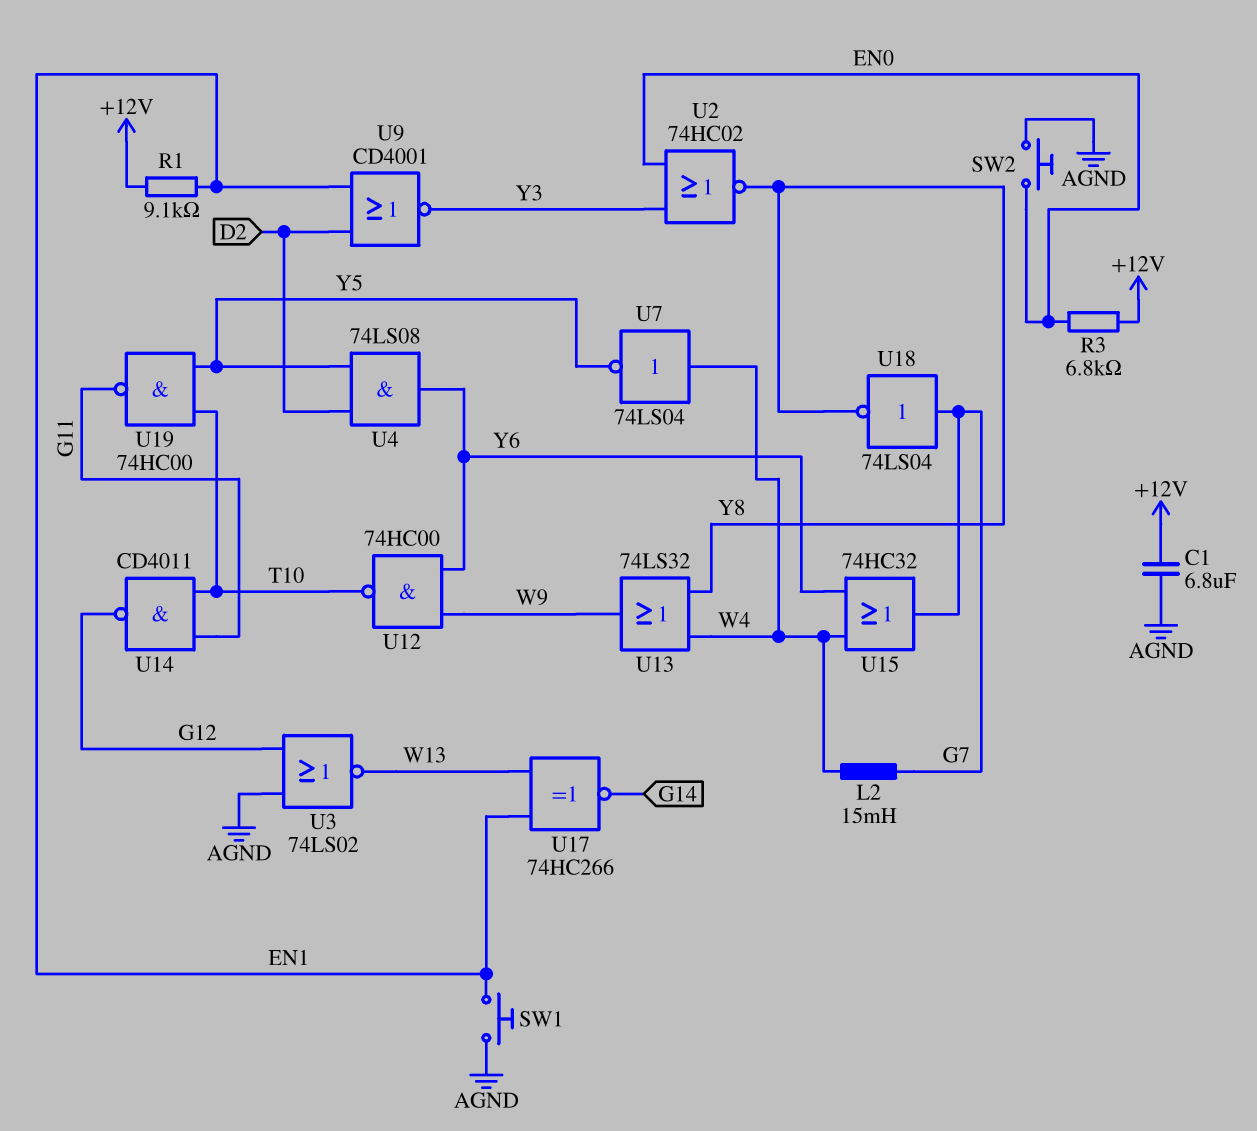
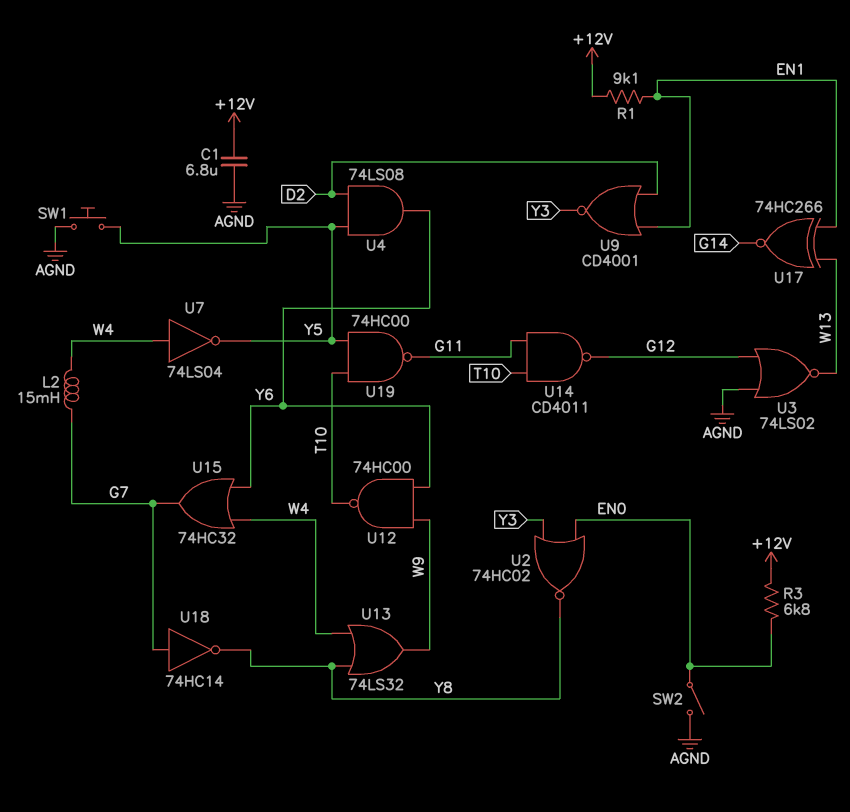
SW1: button (AGND, EN1) -> button (AGND, Y5)
SW2: button (AGND, EN0) -> switch (AGND, EN0)
U18: NOT 74LS04 (in G7, out Y8) -> NOT 74HC14 (in G7, out Y8)

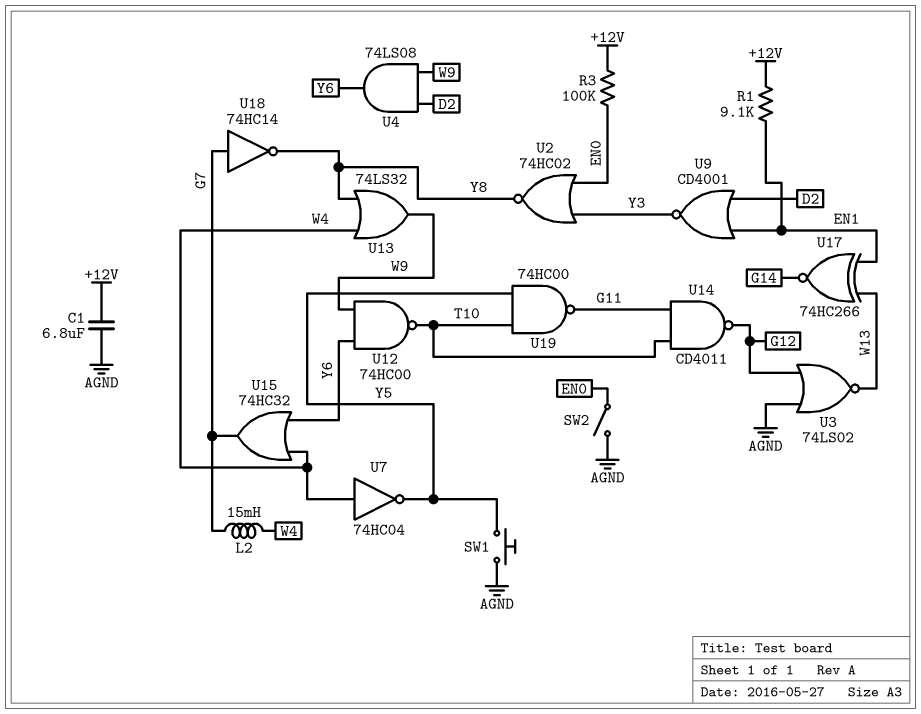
R3: 6.8k (+12V, EN0) -> 100k (+12V, EN0)
U4: AND 74LS08 (in D2, in Y5, out Y6) -> AND 74LS08 (in D2, in W9, out Y6)
U7: NOT 74LS04 (in W4, out Y5) -> NOT 74HC04 (in W4, out Y5)

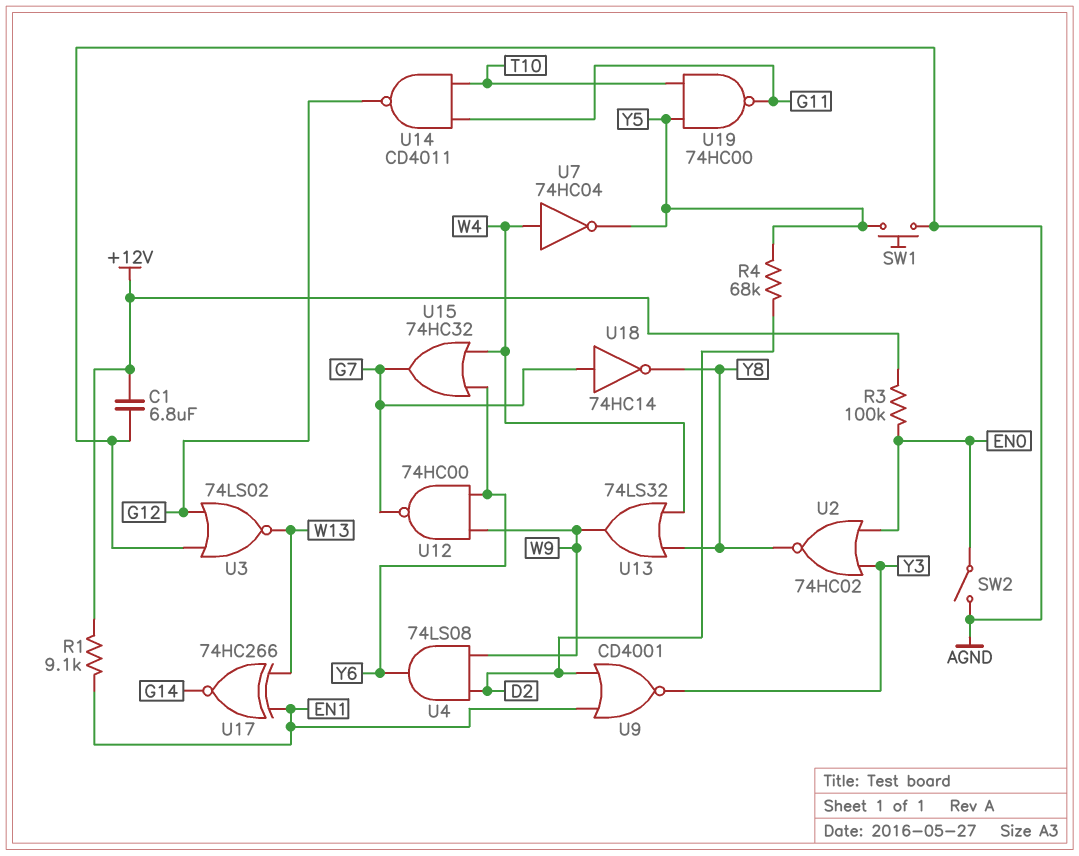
L2: 15mH (G7, W4) -> none
R4: none -> 68k (D2, Y5)
U12: NAND 74HC00 (in W9, in Y6, out T10) -> NAND 74HC00 (in W9, in Y6, out G7)

